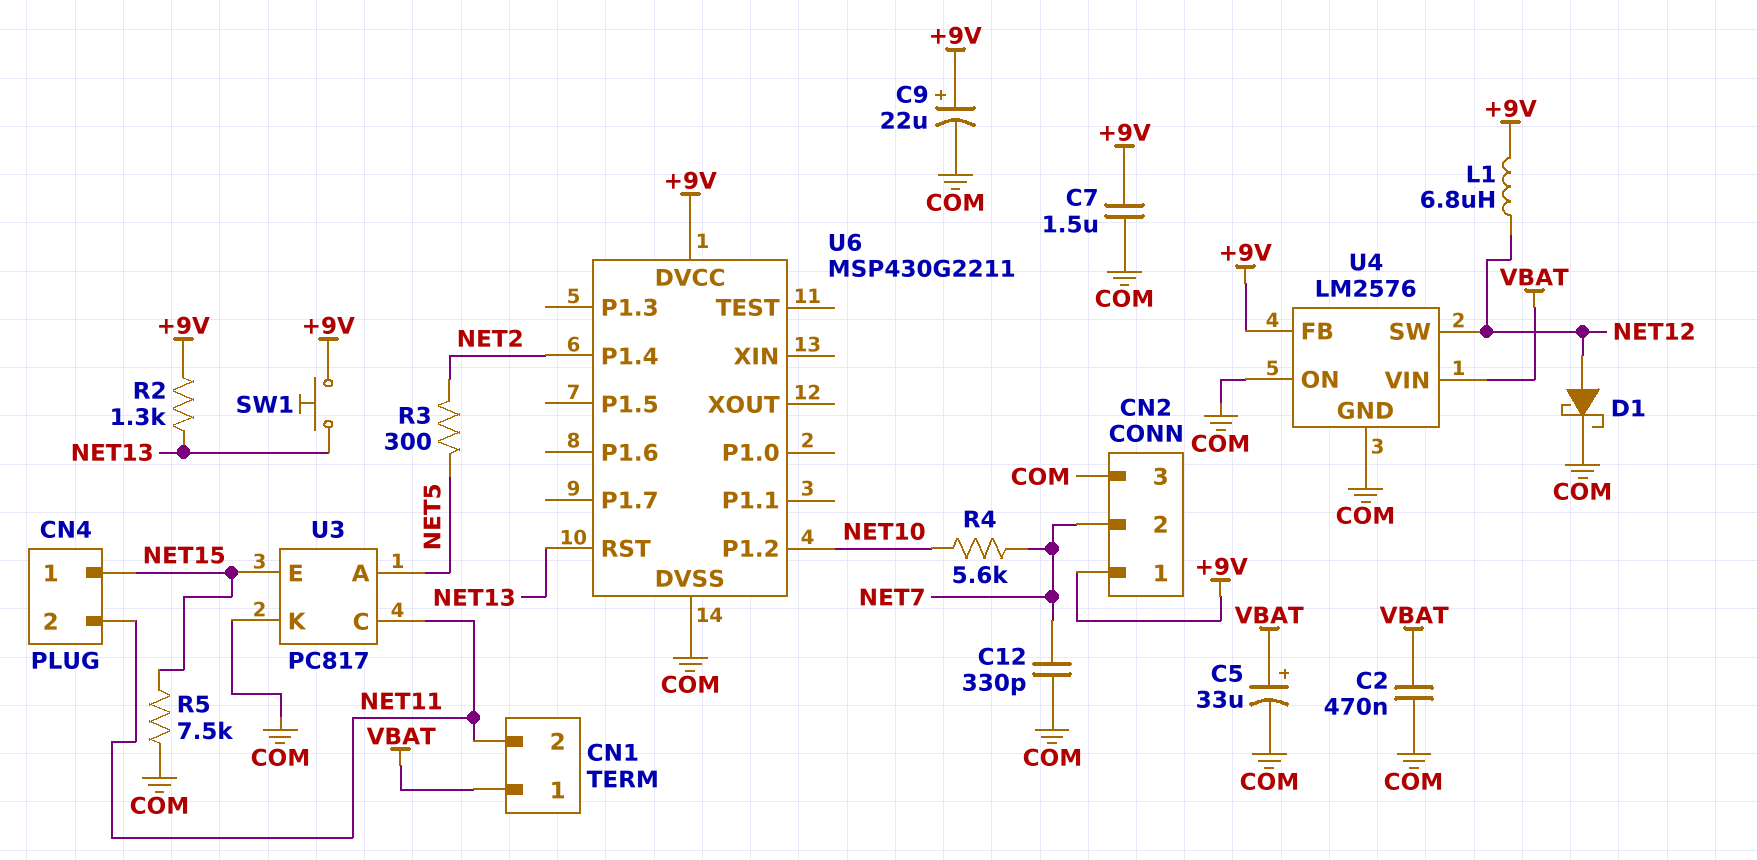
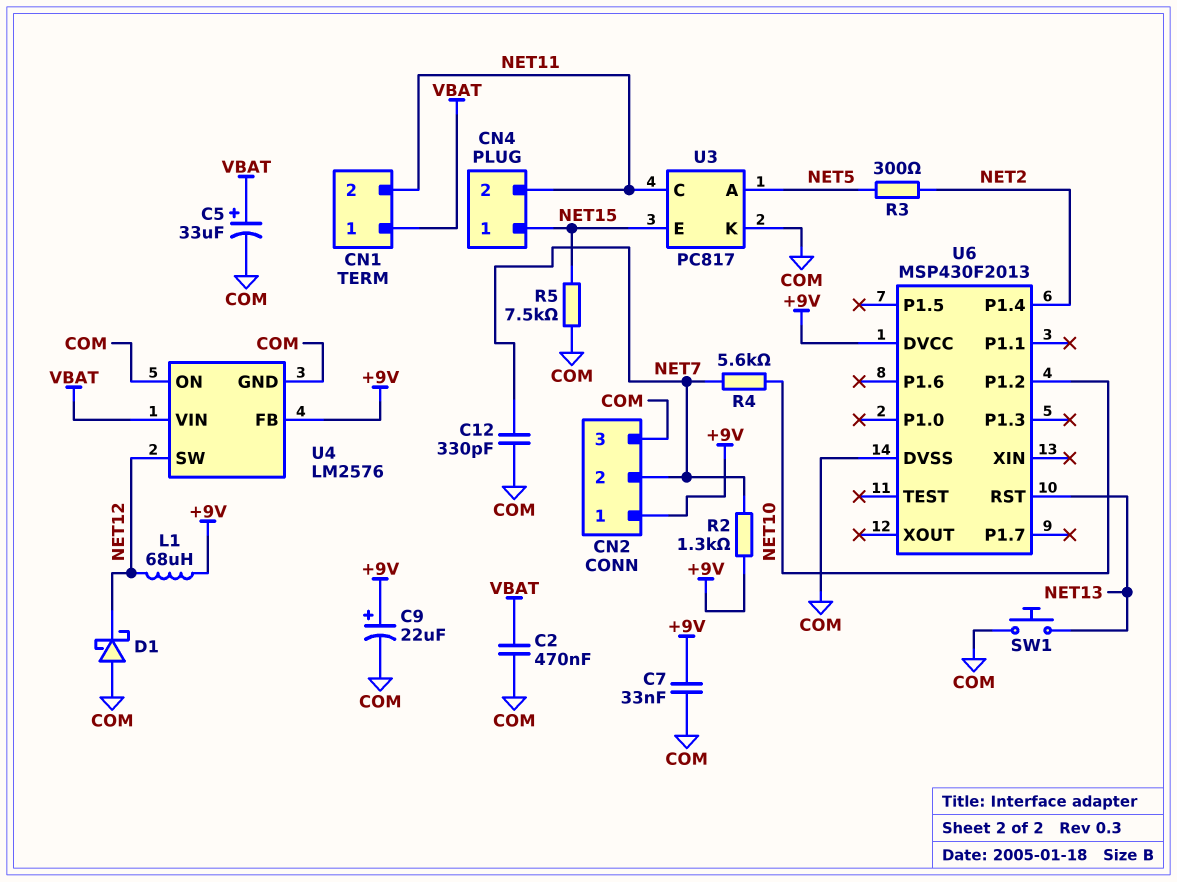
C7: 1.5uF (+9V, COM) -> 33nF (+9V, COM)
D1: schottky (A NET12, K COM) -> schottky (A COM, K NET12)
L1: 6.8uH (+9V, NET12) -> 68uH (+9V, NET12)
R2: 1.3k (+9V, NET13) -> 1.3k (+9V, NET7)
SW1: button (+9V, NET13) -> button (COM, NET13)
U6: MSP430G2211 -> MSP430F2013

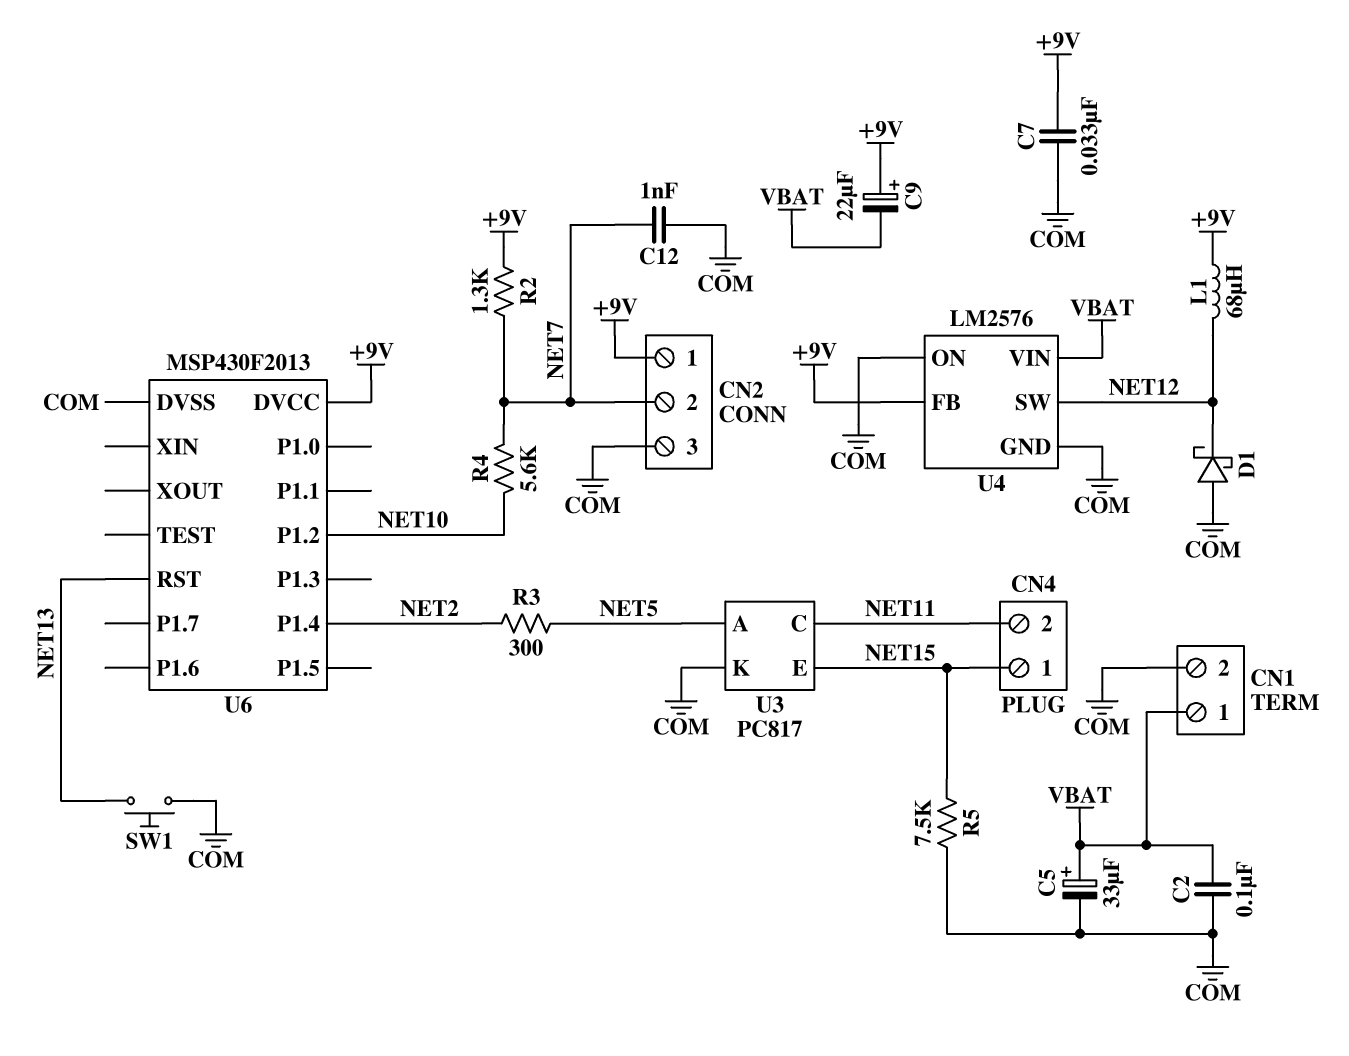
C2: 470nF (COM, VBAT) -> 100nF (COM, VBAT)
C9: 22uF (plus +9V, minus COM) -> 22uF (plus +9V, minus VBAT)
C12: 330pF (COM, NET7) -> 1nF (COM, NET7)
CN1 pin 2: NET11 -> COM

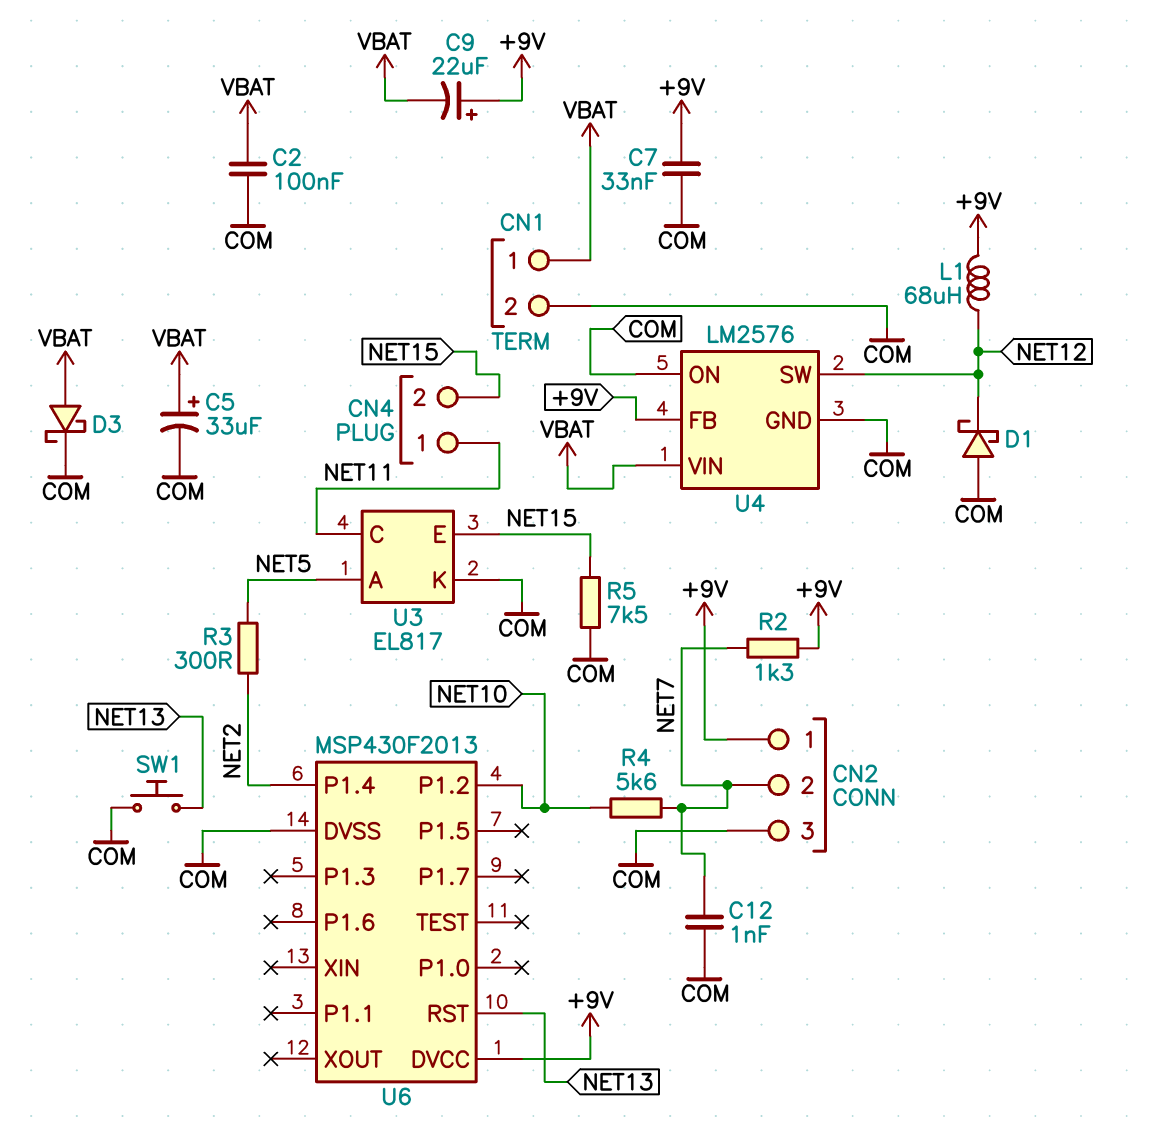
CN4 pin 1: NET15 -> NET11
CN4 pin 2: NET11 -> NET15
D3: none -> schottky (A VBAT, K COM)
U3: PC817 -> EL817

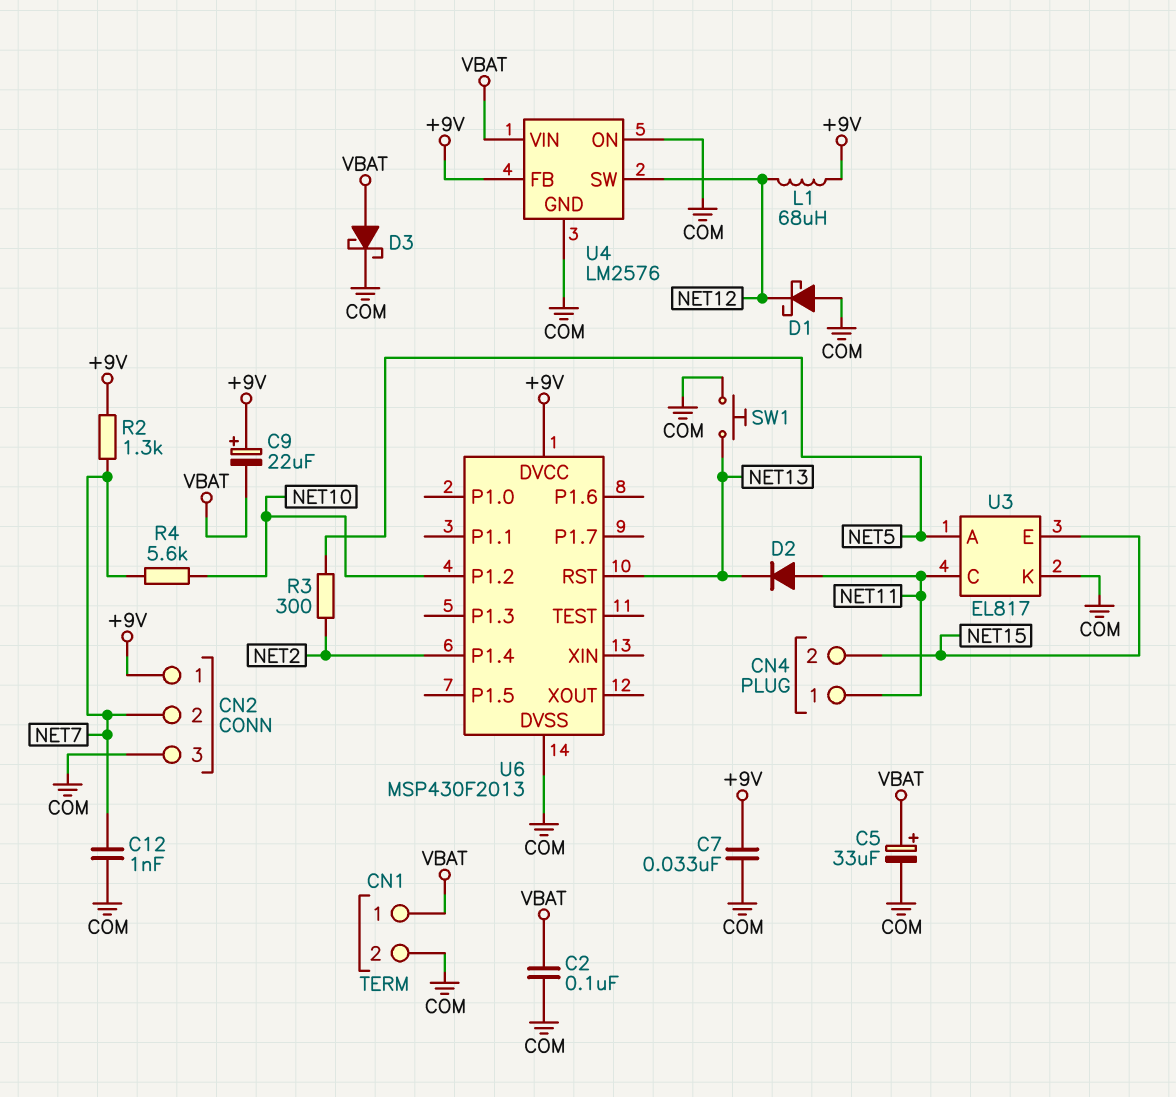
D2: none -> diode (A NET11, K NET13)
R5: 7.5k (COM, NET15) -> none

